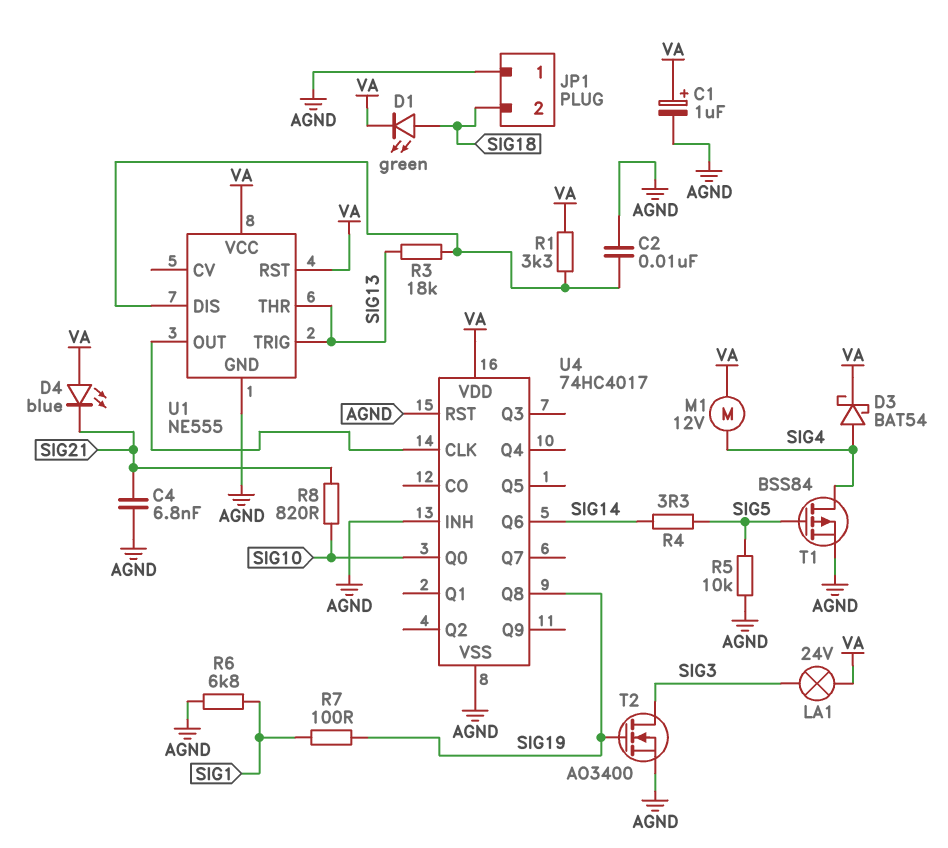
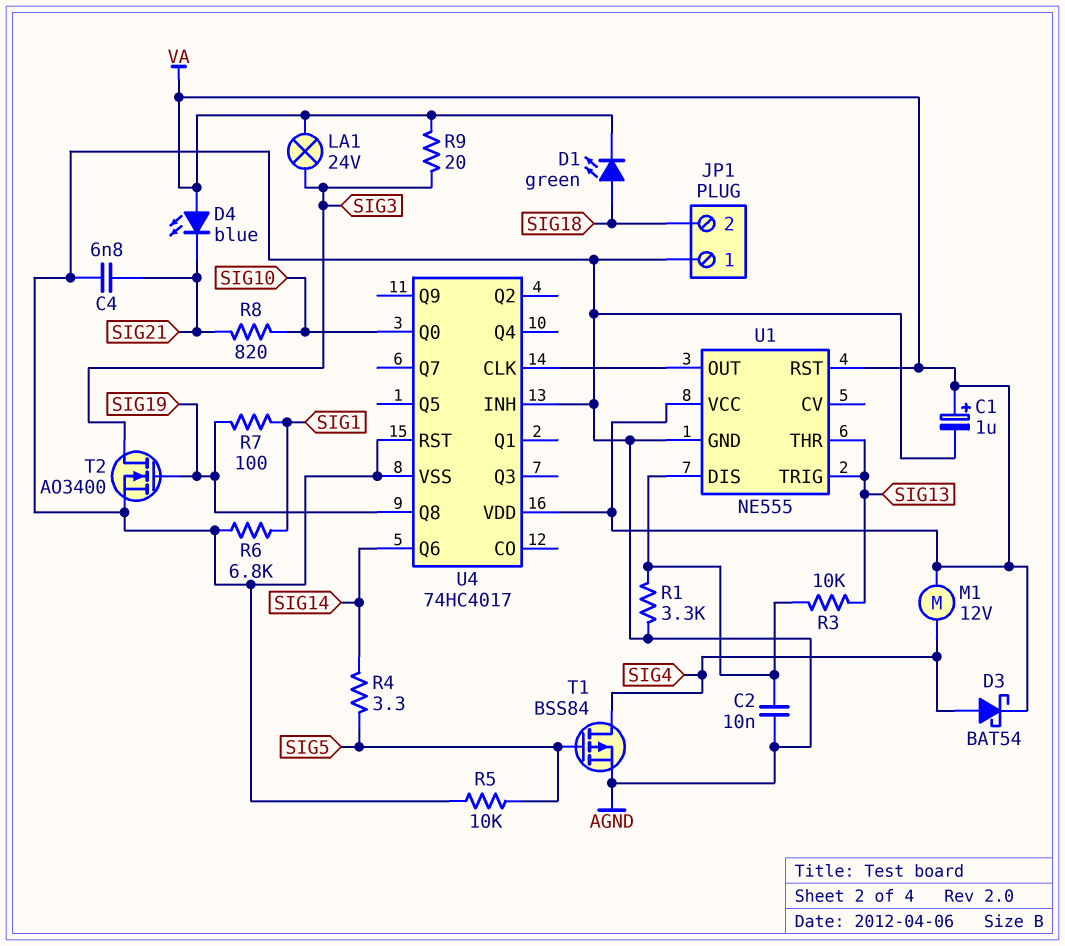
R1: 3.3k (U1/DIS, VA) -> 3.3k (AGND, U1/DIS)
R3: 18k (SIG13, U1/DIS) -> 10k (SIG13, U1/DIS)
R9: none -> 20 (SIG3, VA)

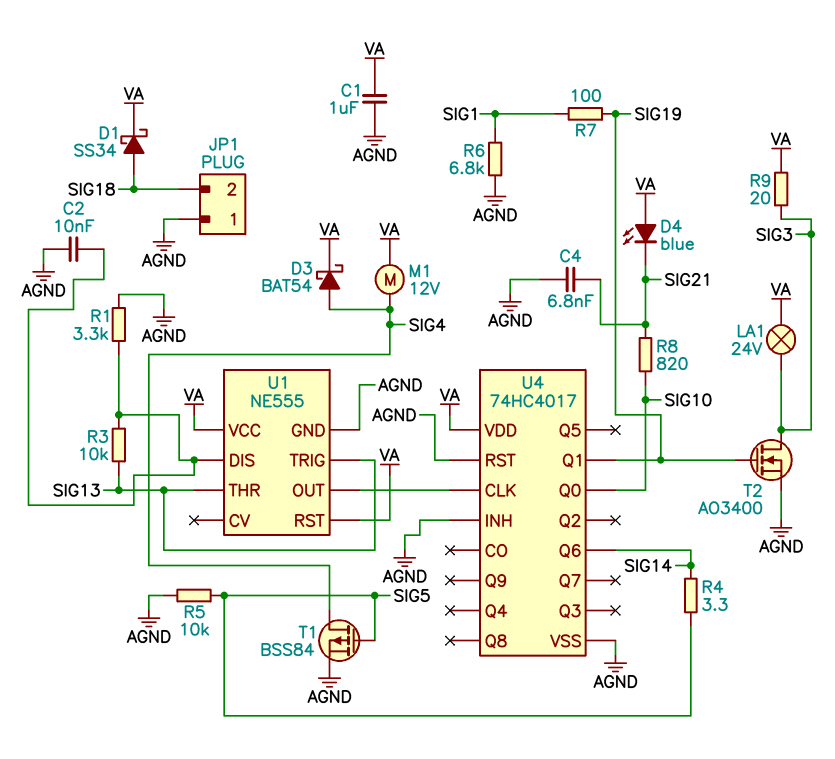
C1: 1uF (plus VA, minus AGND) -> 1uF (AGND, VA)
D1: LED green (A SIG18, K VA) -> schottky SS34 (A SIG18, K VA)
U4 pin Q1: none -> SIG19
U4 pin Q8: SIG19 -> none

